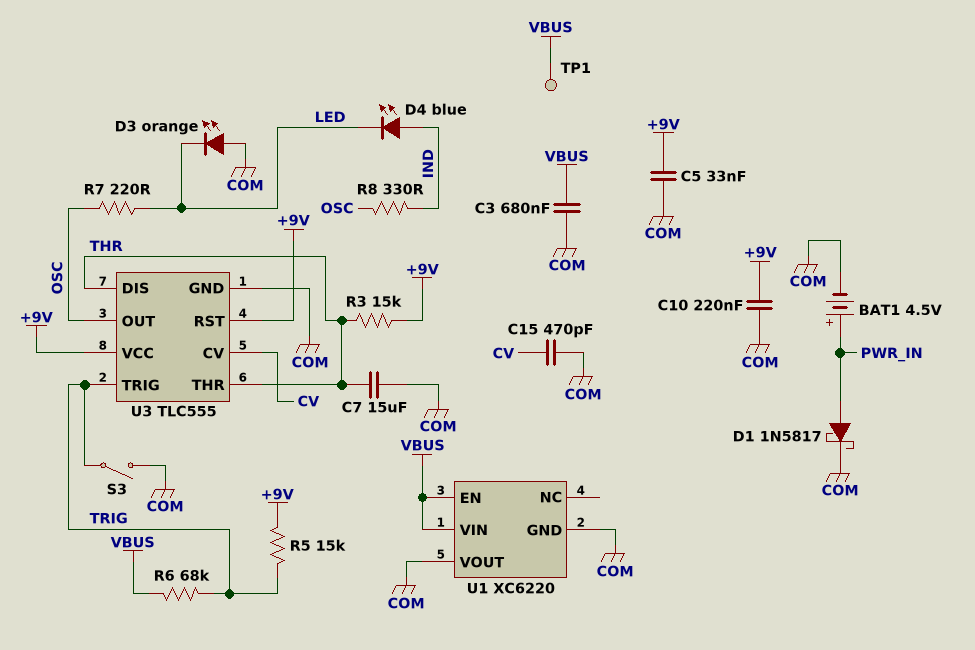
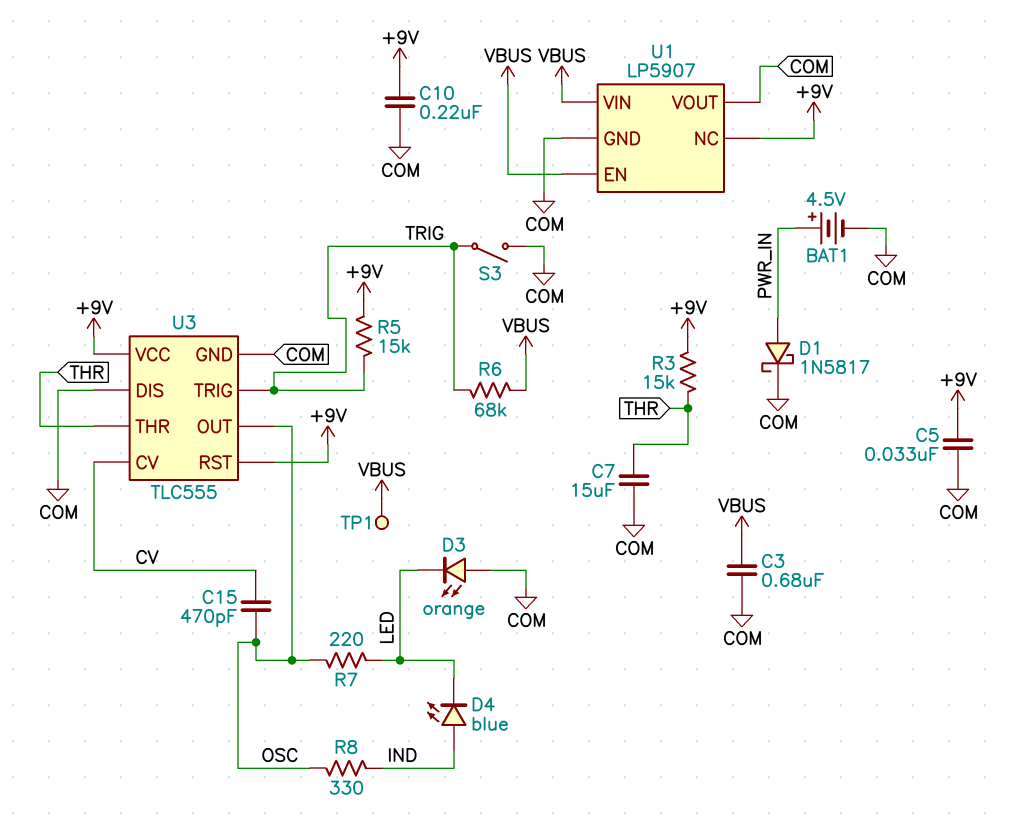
C15: 470pF (COM, CV) -> 470pF (CV, OSC)
U1: XC6220 -> LP5907
U1 pin NC: none -> +9V
U3 pin DIS: THR -> COM

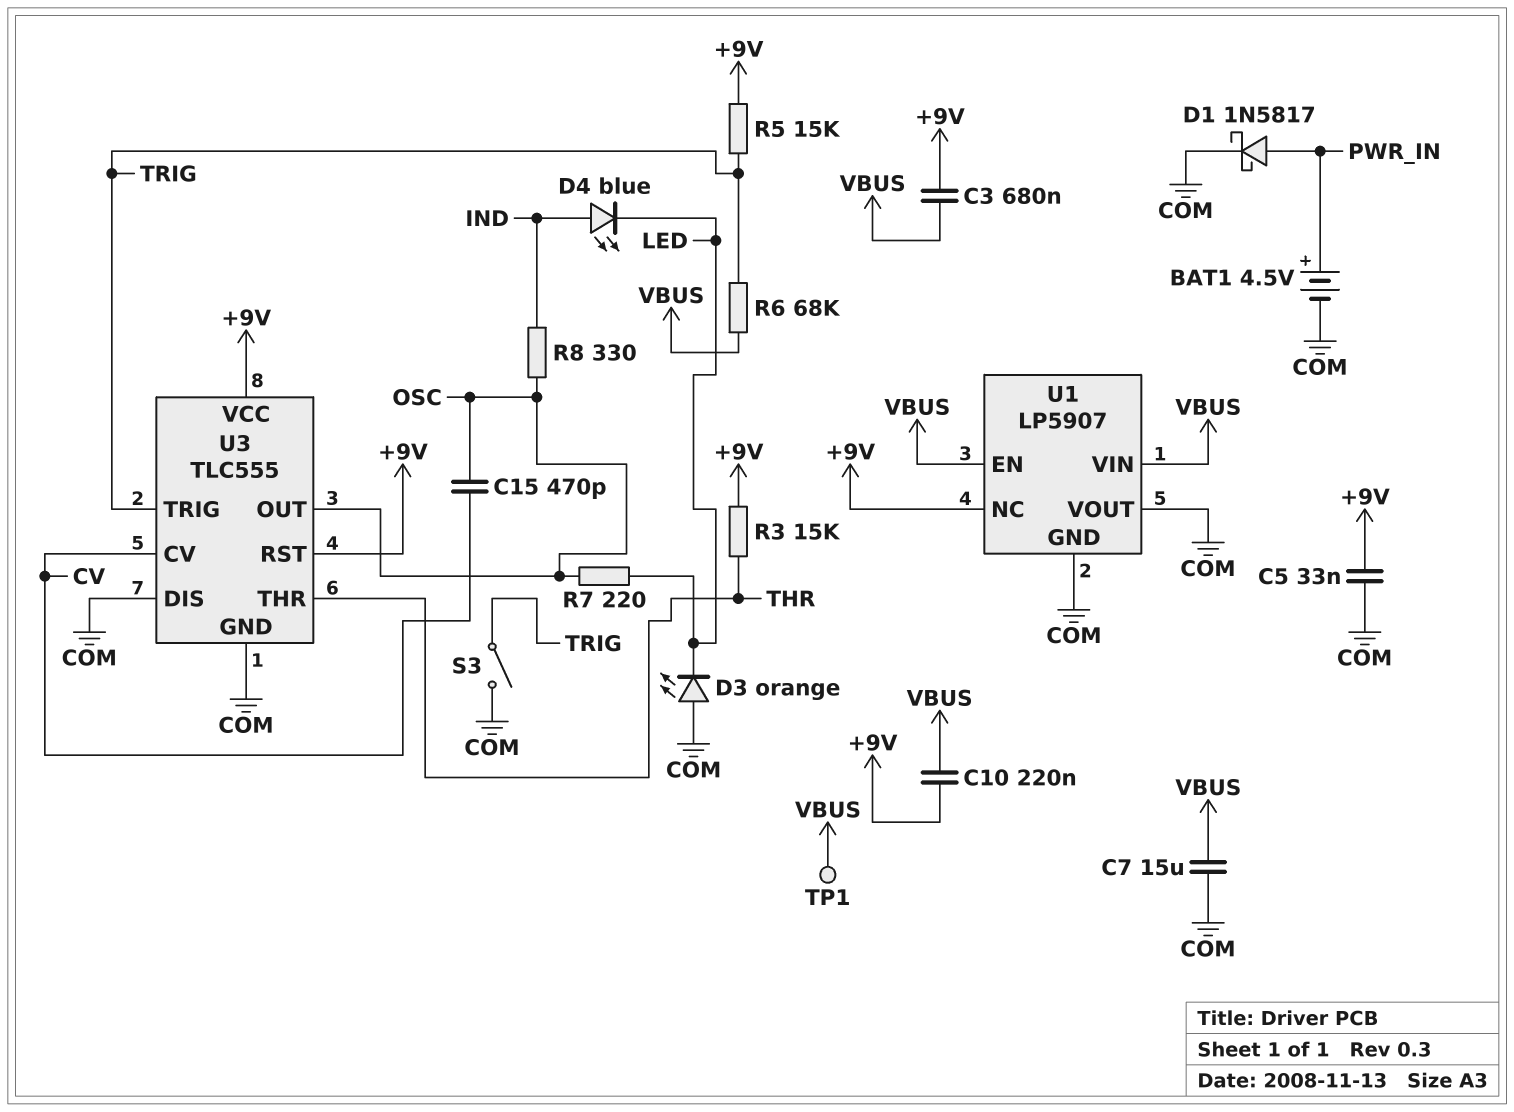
C3: 680nF (COM, VBUS) -> 680nF (+9V, VBUS)
C7: 15uF (COM, THR) -> 15uF (COM, VBUS)
C10: 220nF (+9V, COM) -> 220nF (+9V, VBUS)

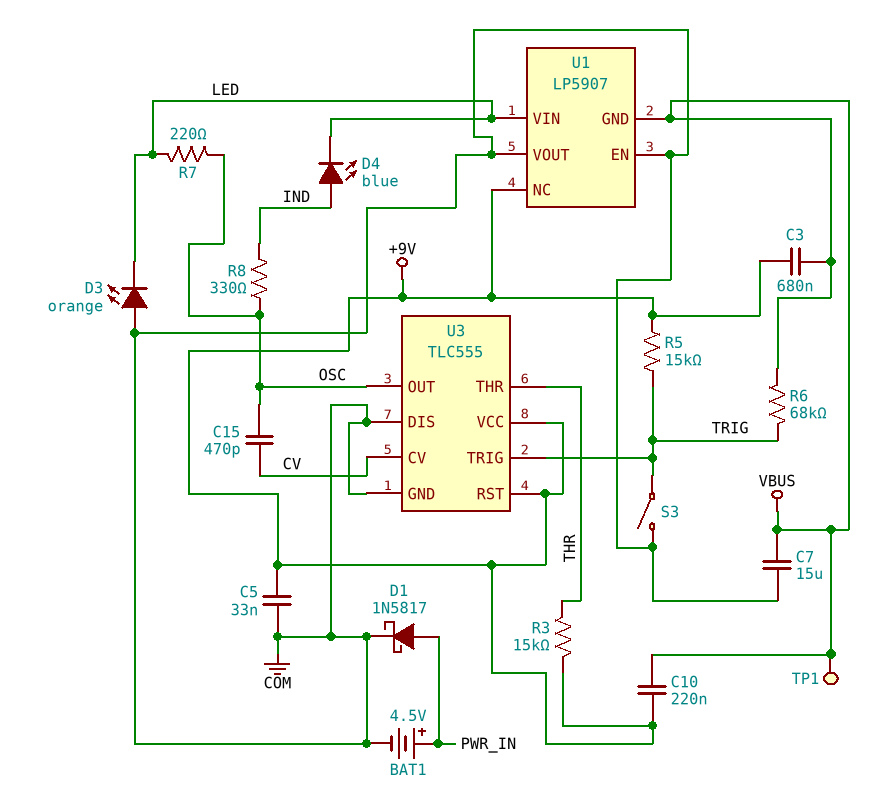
U1 pin EN: VBUS -> COM
U1 pin GND: COM -> VBUS
U1 pin VIN: VBUS -> LED

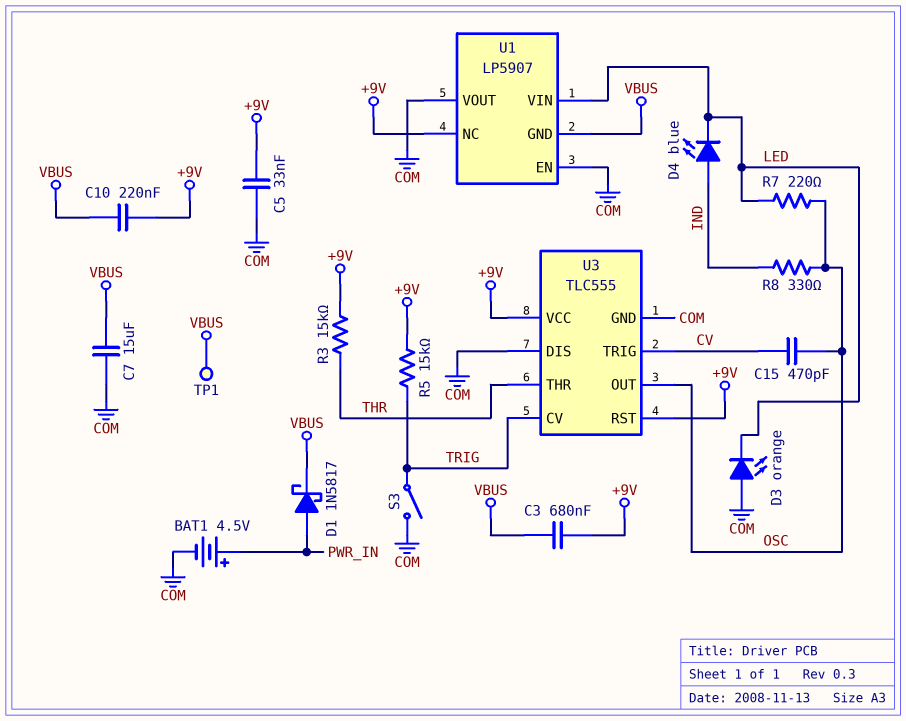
D1: schottky 1N5817 (A PWR_IN, K COM) -> schottky 1N5817 (A PWR_IN, K VBUS)
R6: 68k (TRIG, VBUS) -> none
U3 pin CV: CV -> TRIG
U3 pin TRIG: TRIG -> CV

